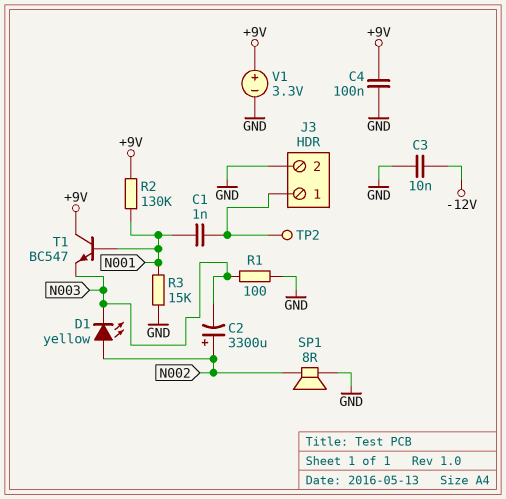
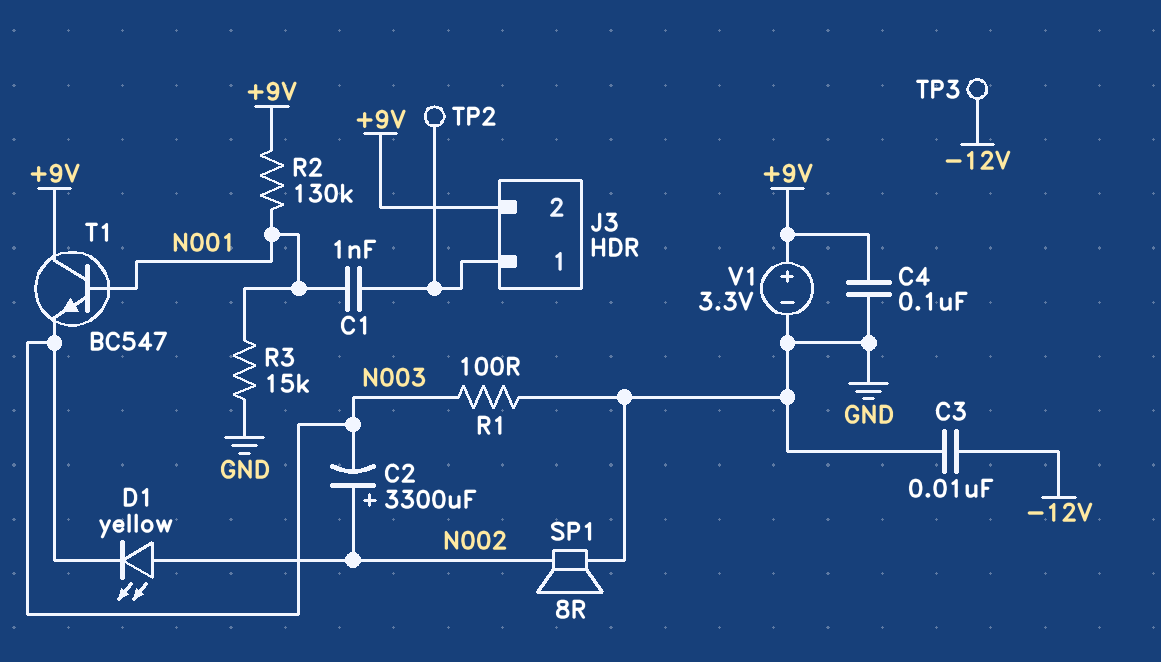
J3 pin 2: GND -> +9V
TP3: none -> test point (-12V)

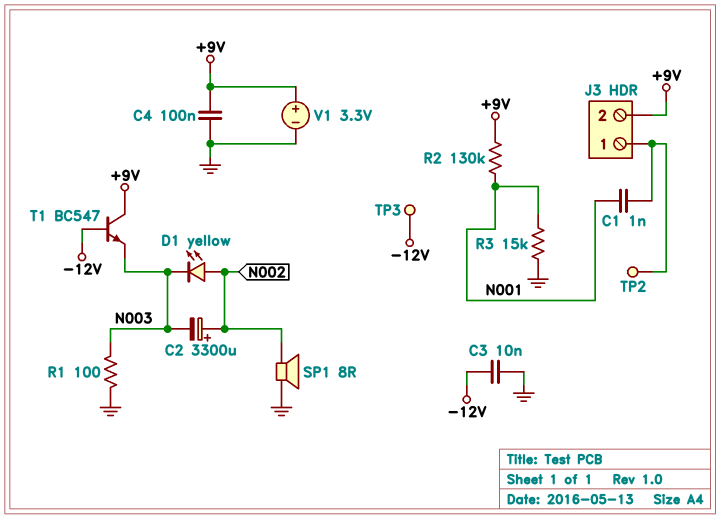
T1: NPN BC547 (B N001, C +9V, E N003) -> NPN BC547 (B -12V, C +9V, E N003)

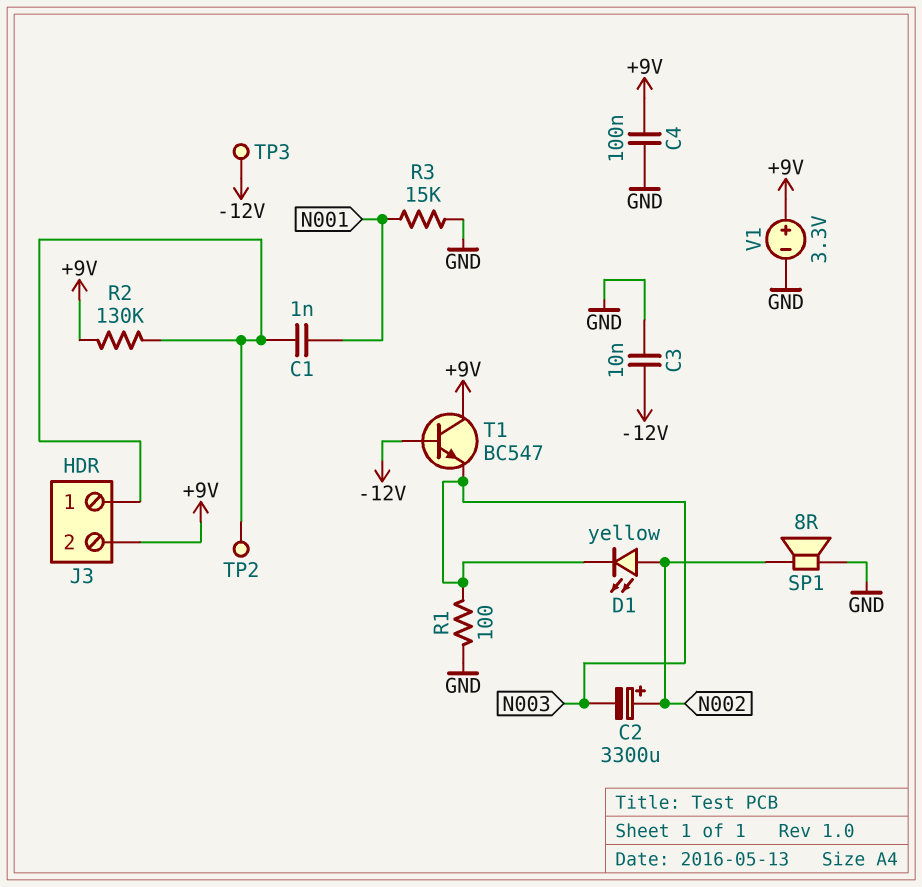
R2: 130k (+9V, N001) -> 130k (+9V, J3/1)

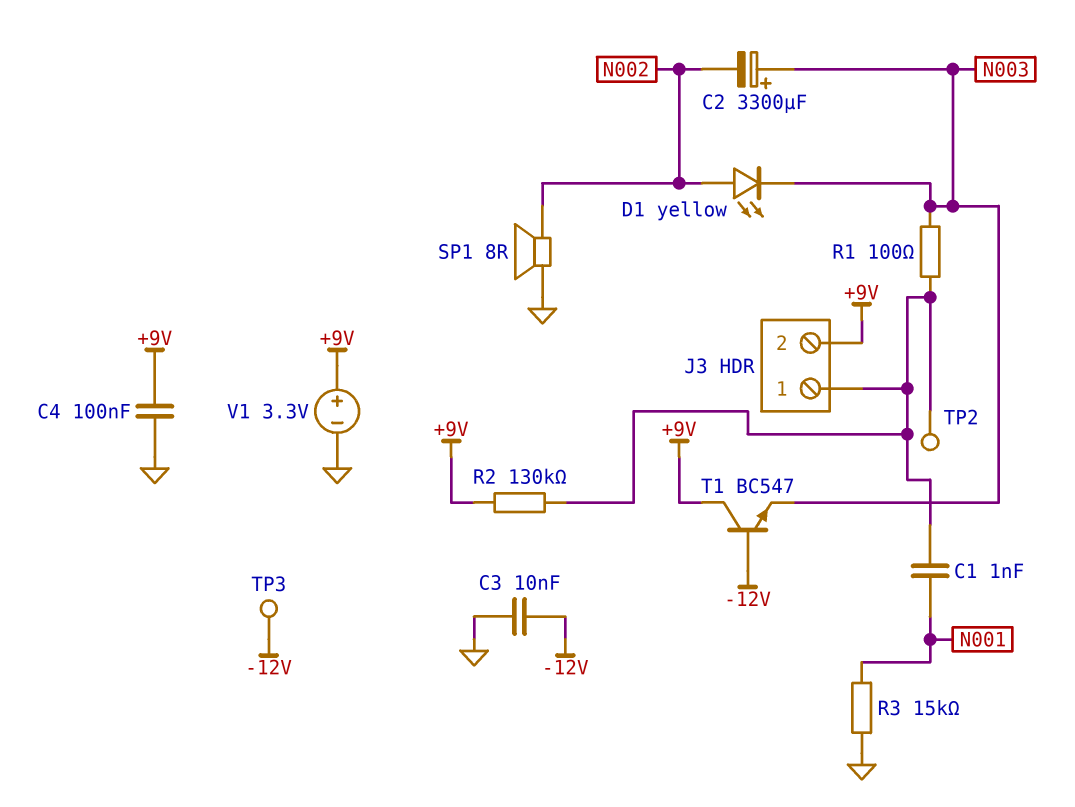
C2: 3300uF (plus N002, minus N003) -> 3300uF (plus N003, minus N002)
R1: 100 (GND, N003) -> 100 (J3/1, N003)

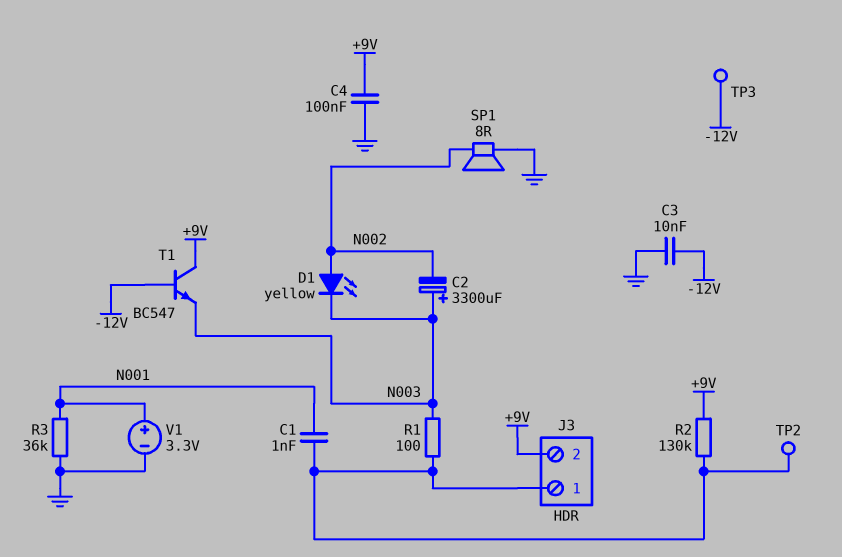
R3: 15k (GND, N001) -> 36k (GND, N001)
V1: 3.3V (plus +9V, minus GND) -> 3.3V (plus N001, minus GND)

